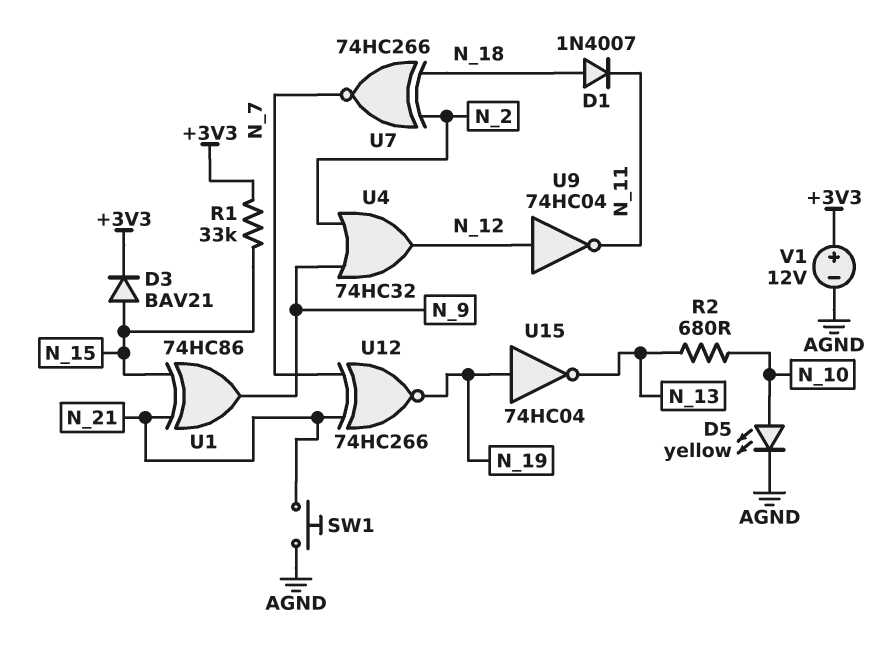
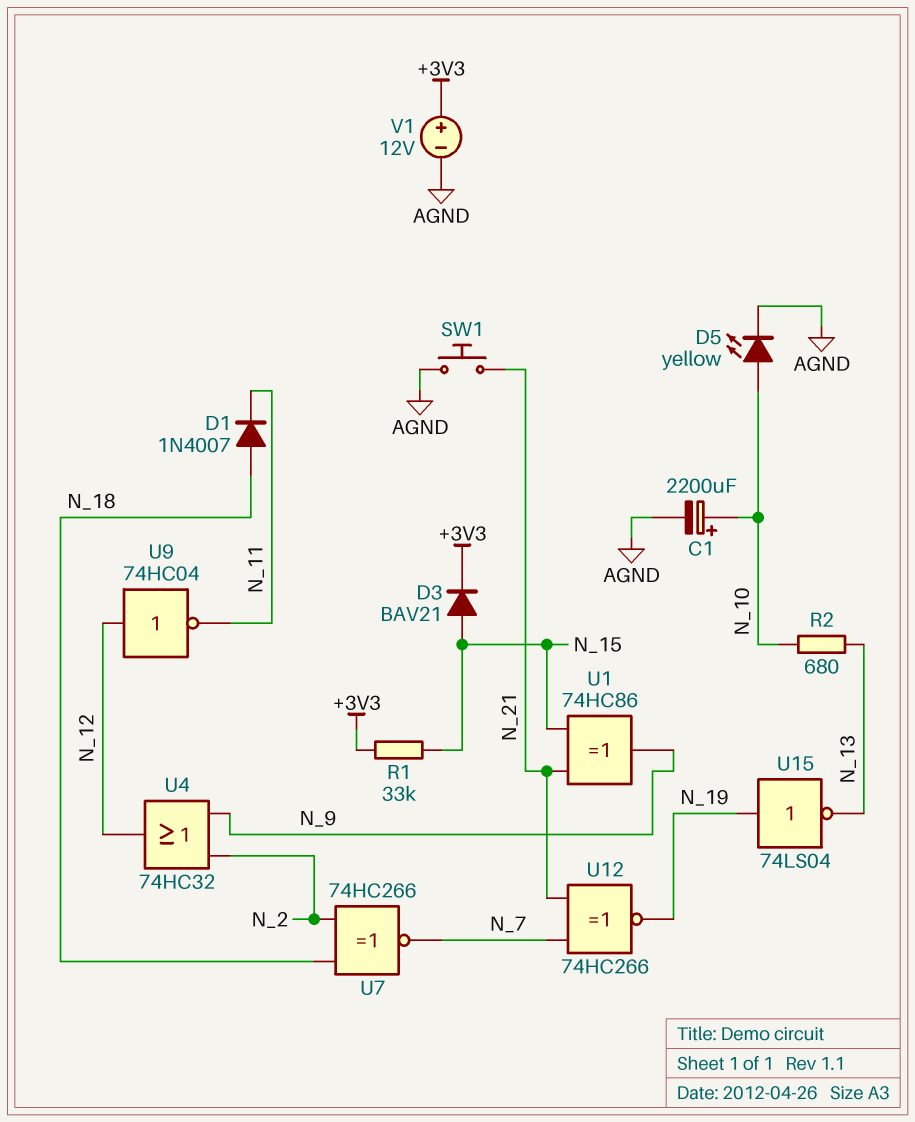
C1: none -> 2200uF (plus N_10, minus AGND)
U15: NOT 74HC04 (in N_19, out N_13) -> NOT 74LS04 (in N_19, out N_13)

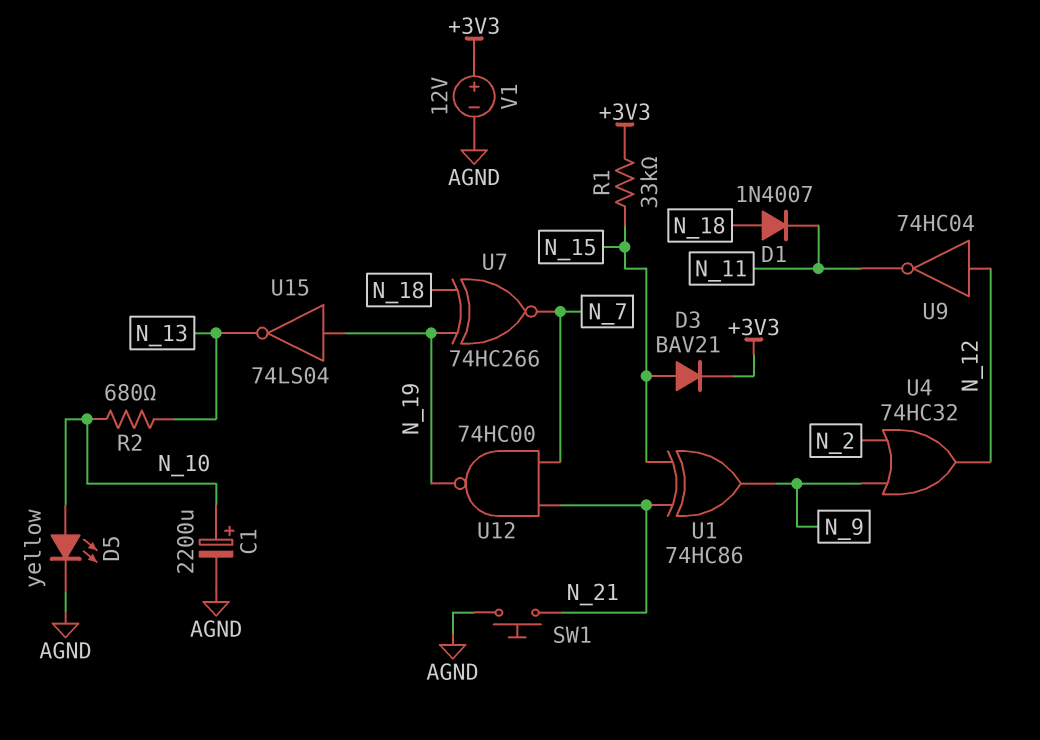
U7: XNOR 74HC266 (in N_2, in N_18, out N_7) -> XNOR 74HC266 (in N_18, in N_19, out N_7)
U12: XNOR 74HC266 (in N_7, in N_21, out N_19) -> NAND 74HC00 (in N_7, in N_21, out N_19)

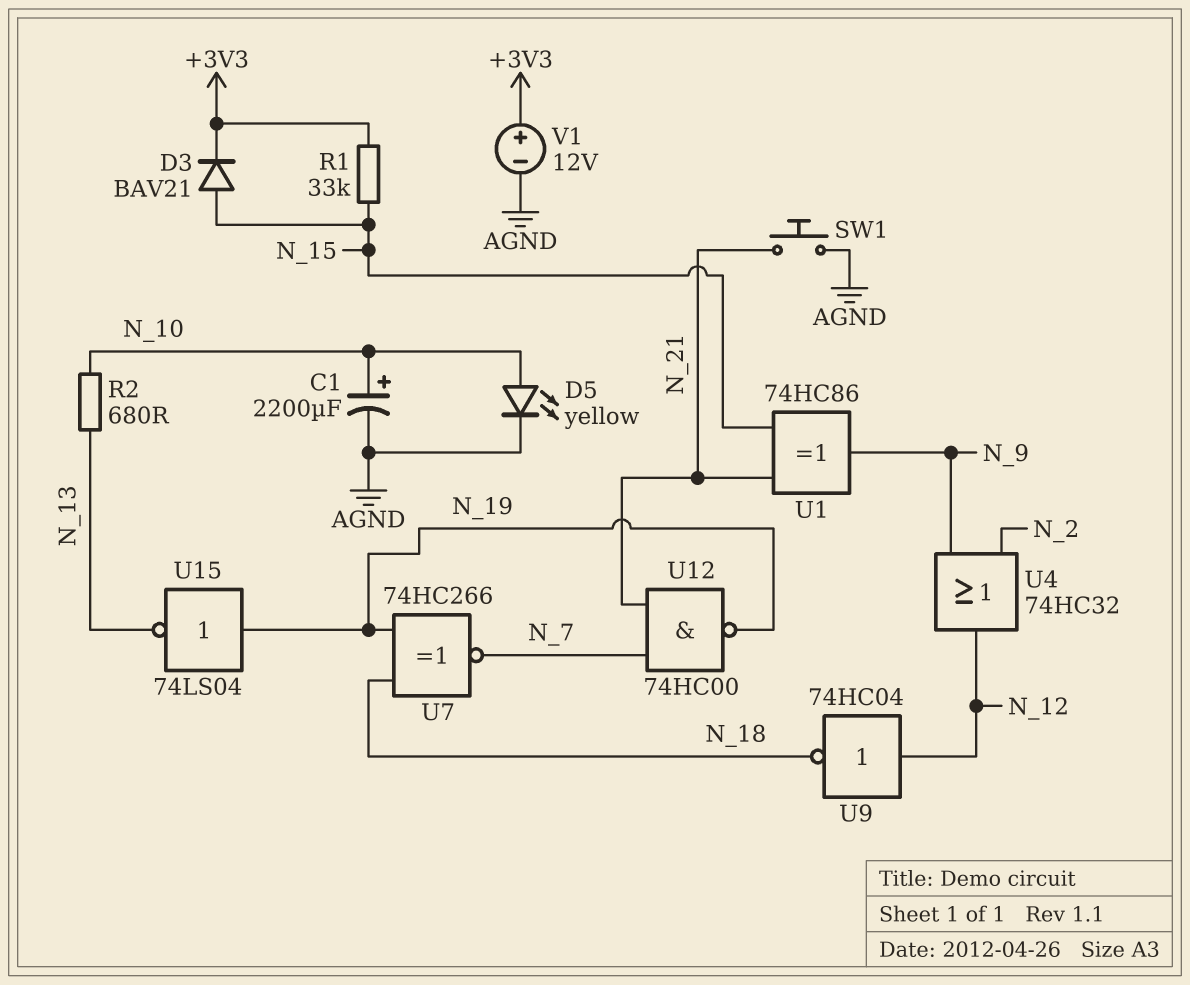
D1: diode 1N4007 (A N_18, K N_11) -> none
U9: NOT 74HC04 (in N_12, out N_11) -> NOT 74HC04 (in N_12, out N_18)

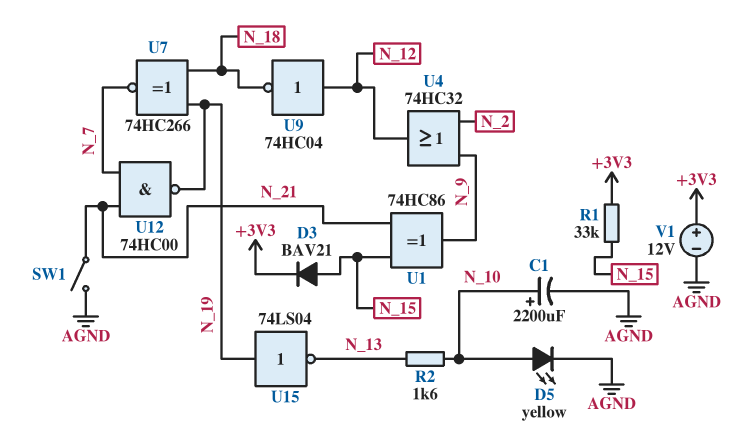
R2: 680 (N_10, N_13) -> 1.6k (N_10, N_13)
SW1: button (AGND, N_21) -> switch (AGND, N_21)

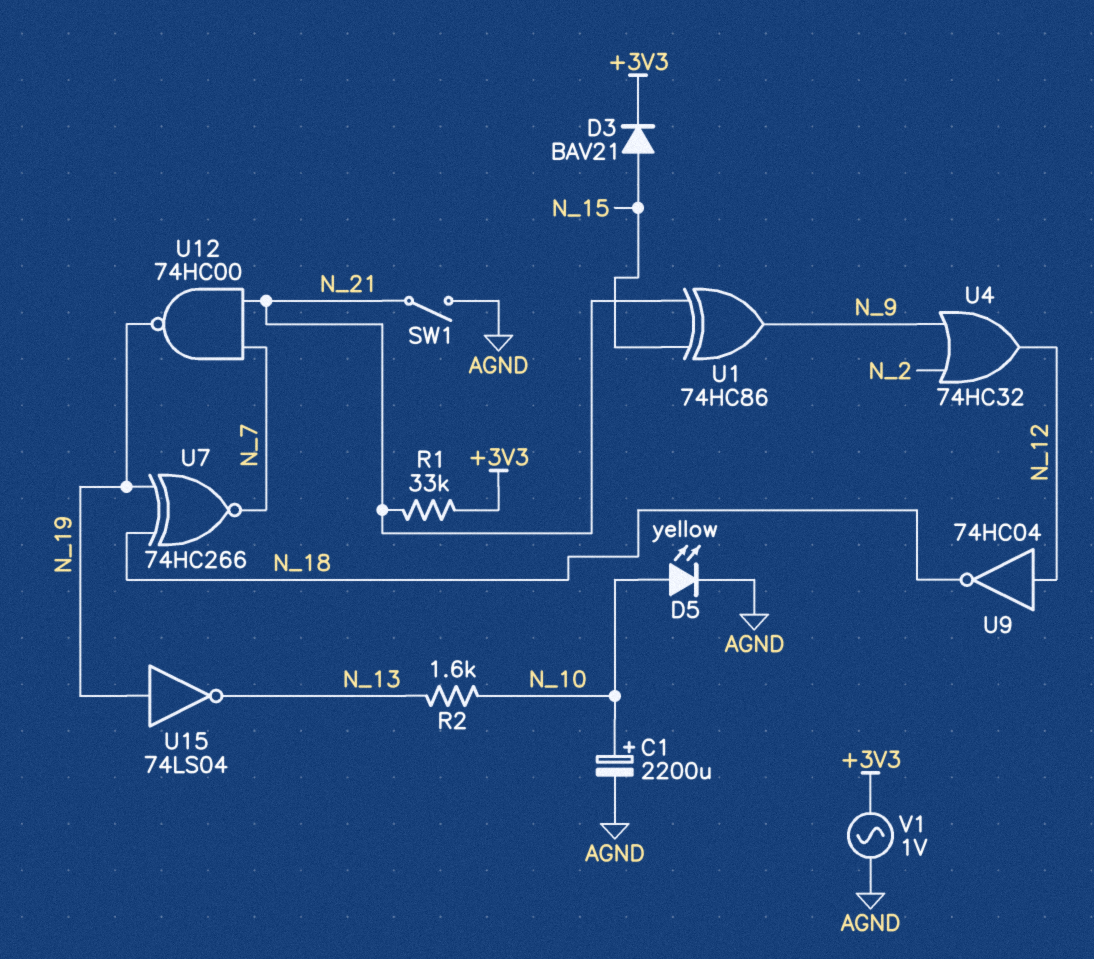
R1: 33k (+3V3, N_15) -> 33k (+3V3, N_21)
V1: 12V (plus +3V3, minus AGND) -> AC 1V (+3V3, AGND)

